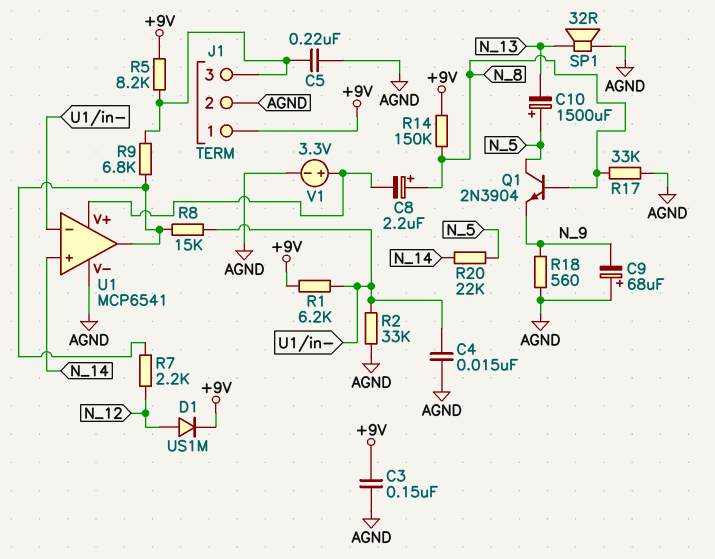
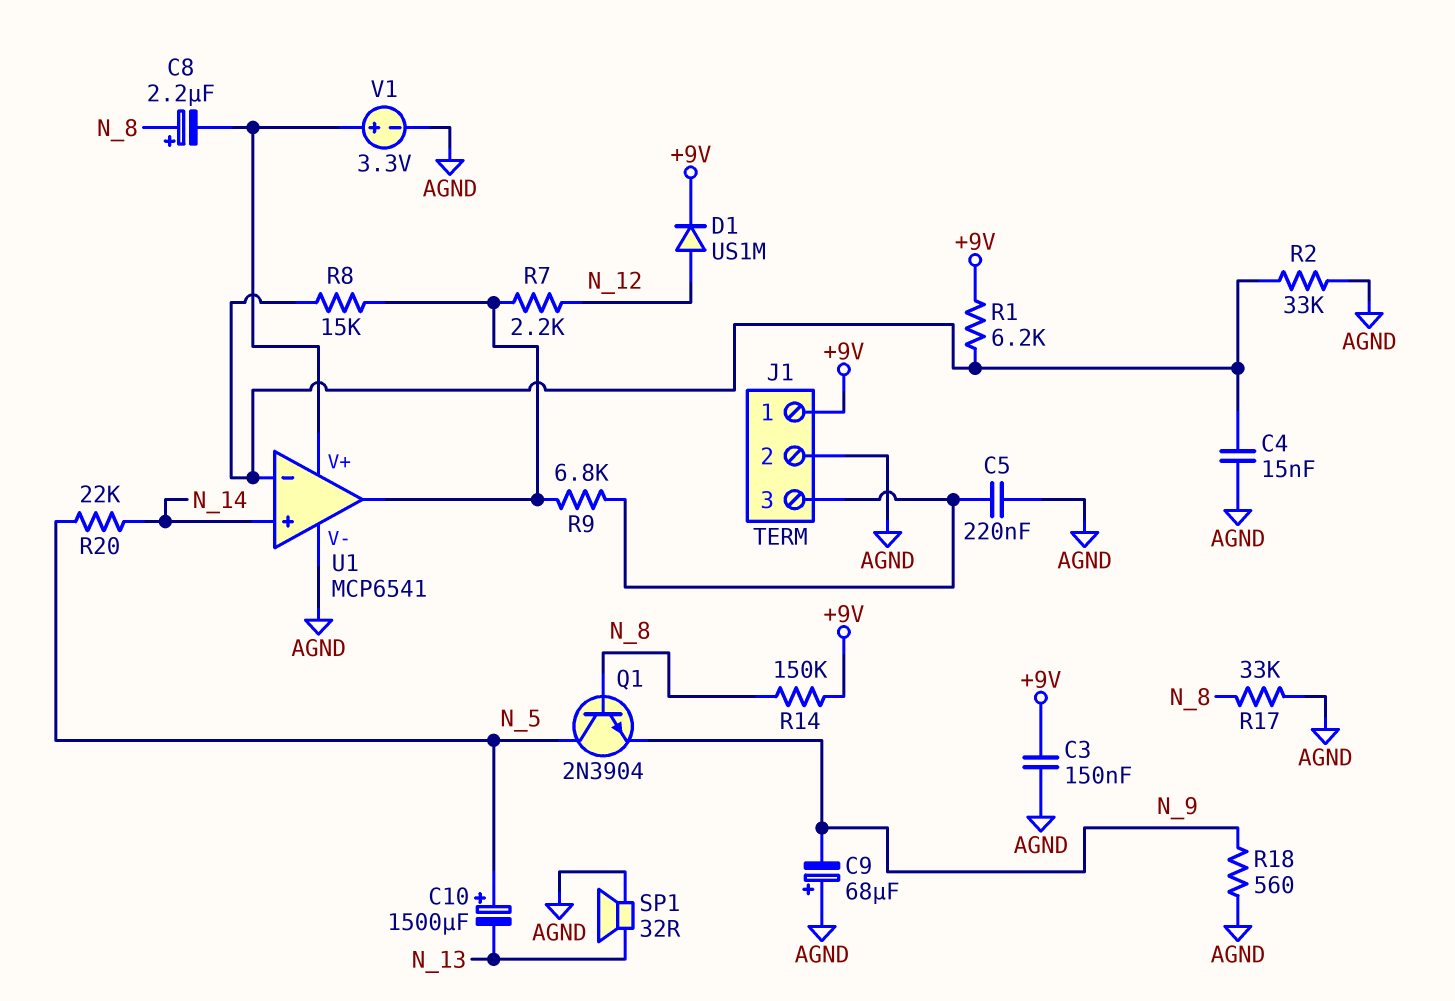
R5: 8.2k (+9V, J1/3) -> none

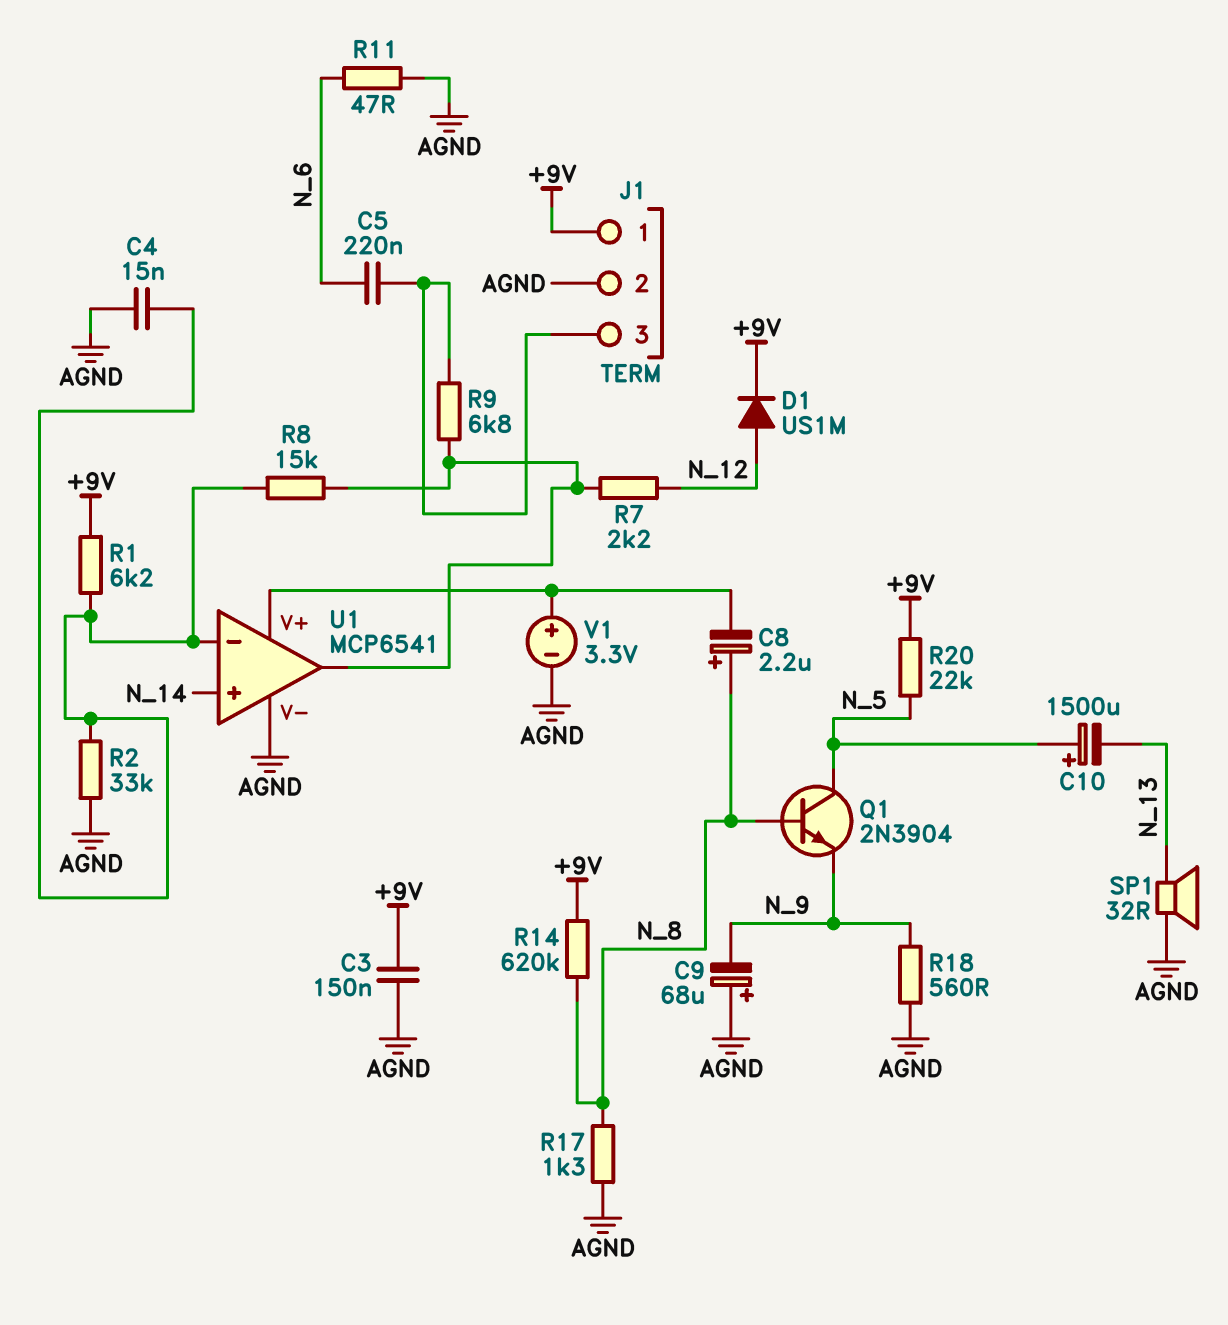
C5: 220nF (AGND, J1/3) -> 220nF (J1/3, N_6)
R11: none -> 47 (AGND, N_6)
R14: 150k (+9V, N_8) -> 620k (+9V, N_8)
R17: 33k (AGND, N_8) -> 1.3k (AGND, N_8)
R20: 22k (N_5, N_14) -> 22k (+9V, N_5)

